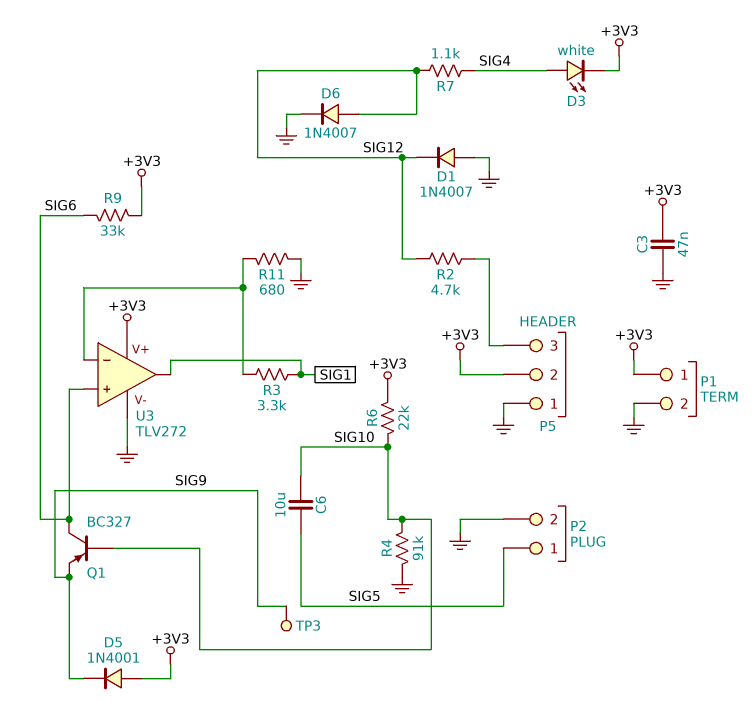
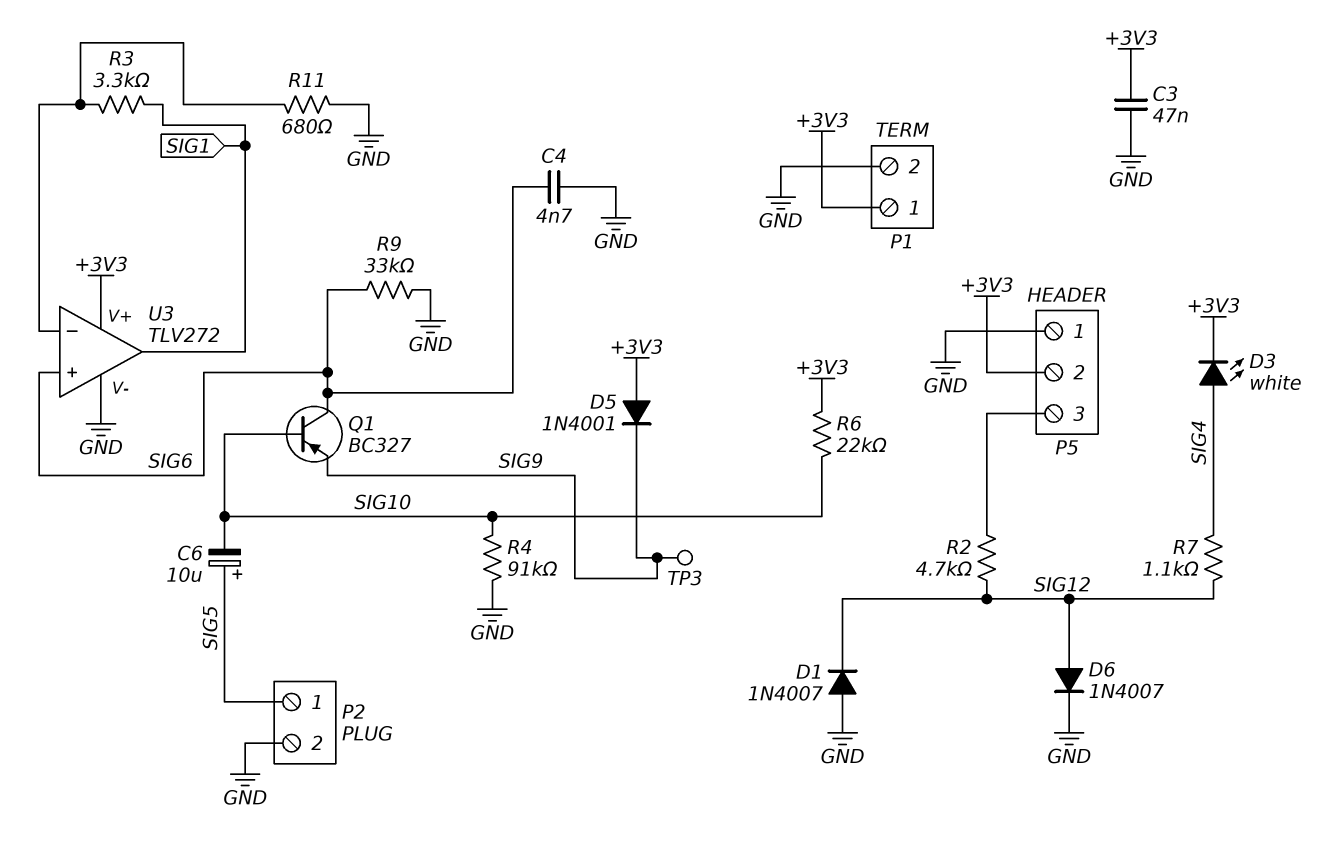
C4: none -> 4.7nF (GND, SIG6)
C6: 10uF (SIG5, SIG10) -> 10uF (plus SIG5, minus SIG10)
R9: 33k (+3V3, SIG6) -> 33k (GND, SIG6)

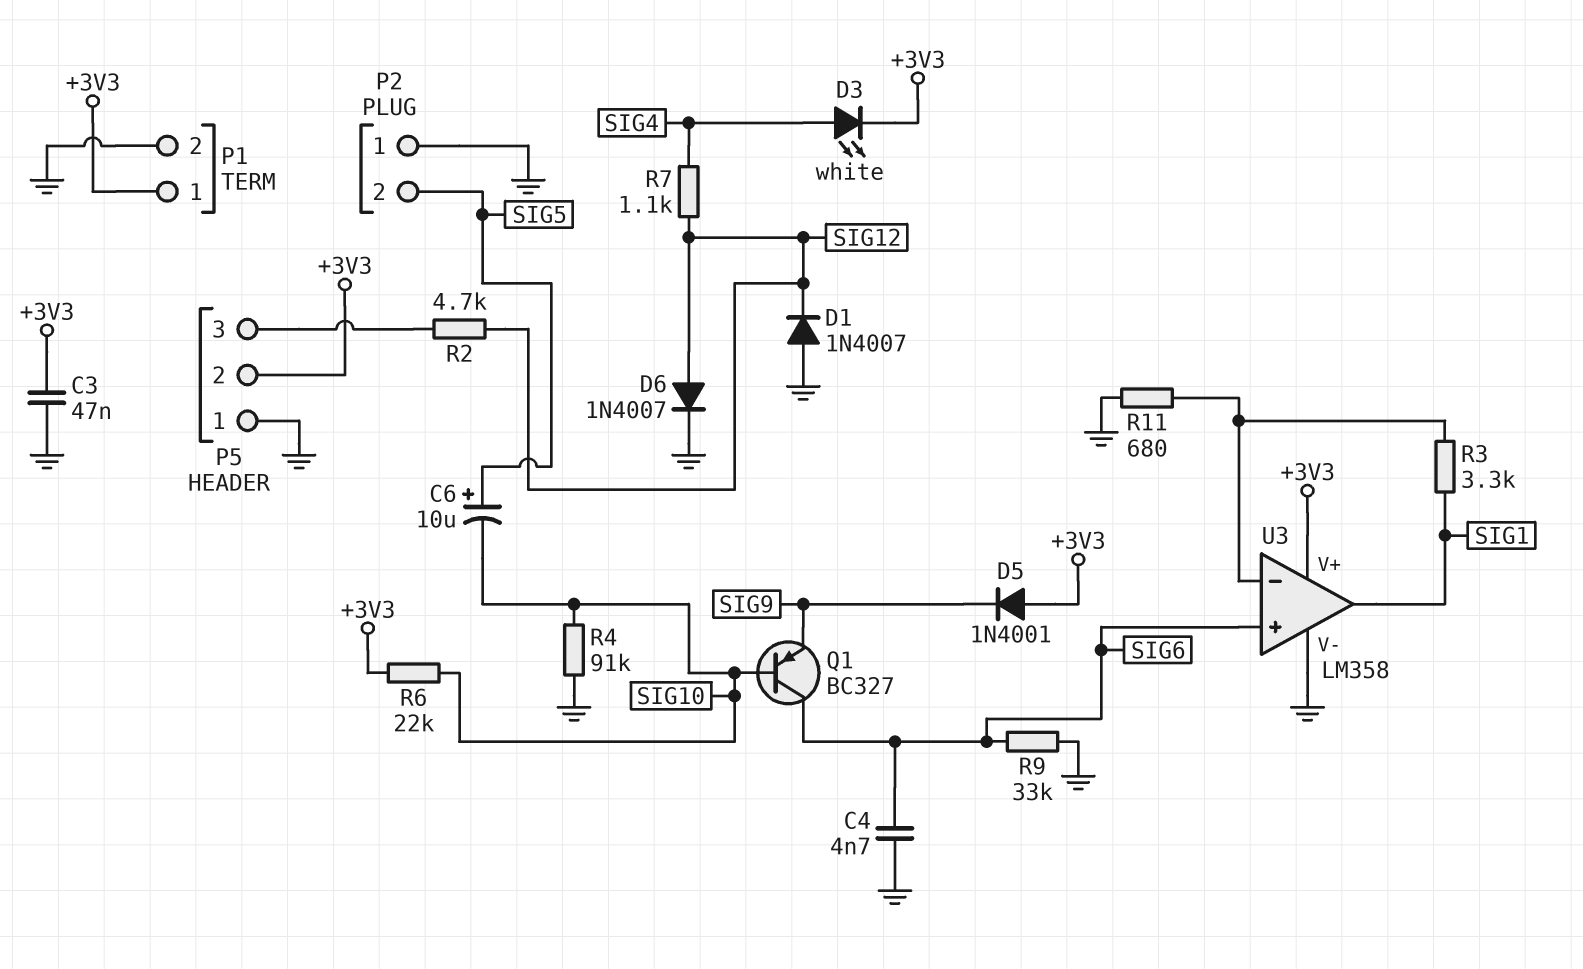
P2 pin 1: SIG5 -> GND
P2 pin 2: GND -> SIG5
TP3: test point (SIG9) -> none
U3: TLV272 -> LM358

